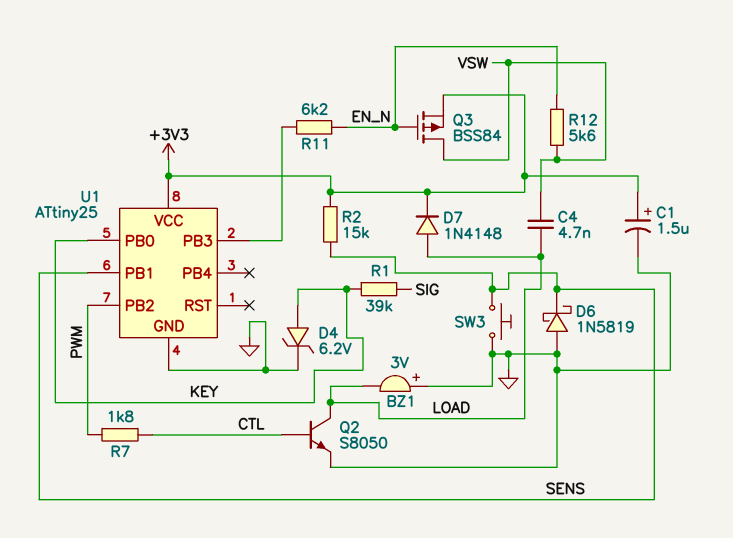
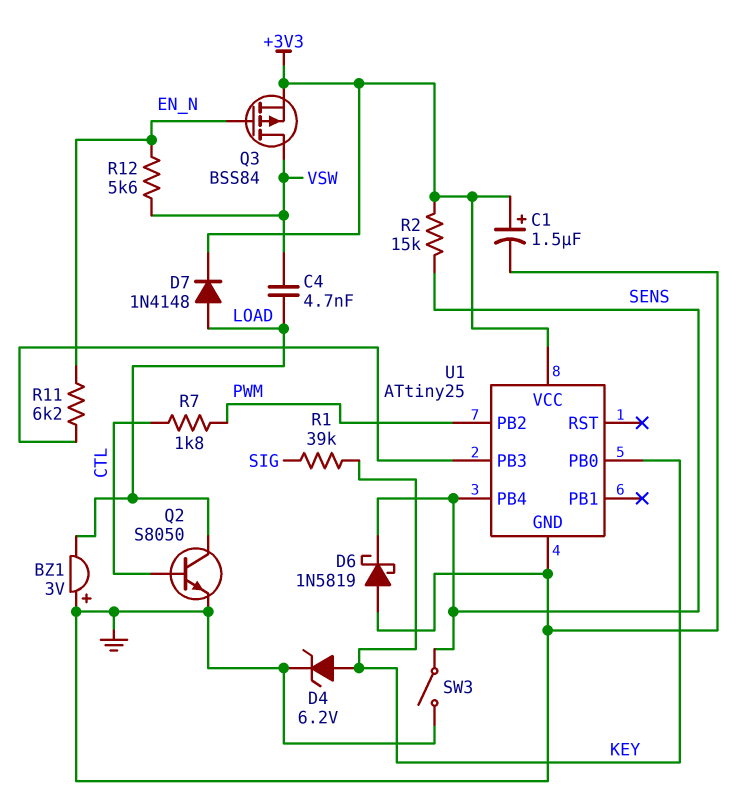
SW3: button (GND, SENS) -> switch (GND, SENS)
U1 pin PB1: SENS -> none
U1 pin PB4: none -> SENS

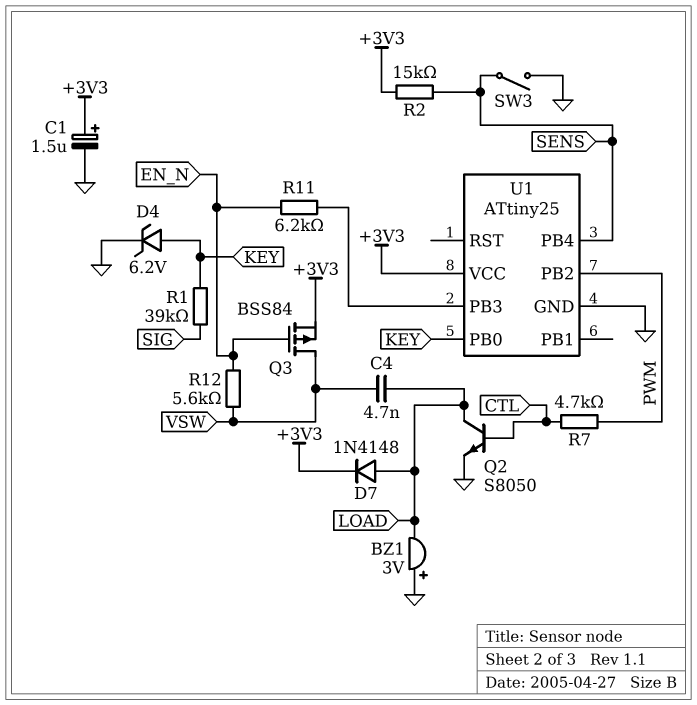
D6: schottky 1N5819 (A GND, K SENS) -> none
R7: 1.8k (CTL, PWM) -> 4.7k (CTL, PWM)

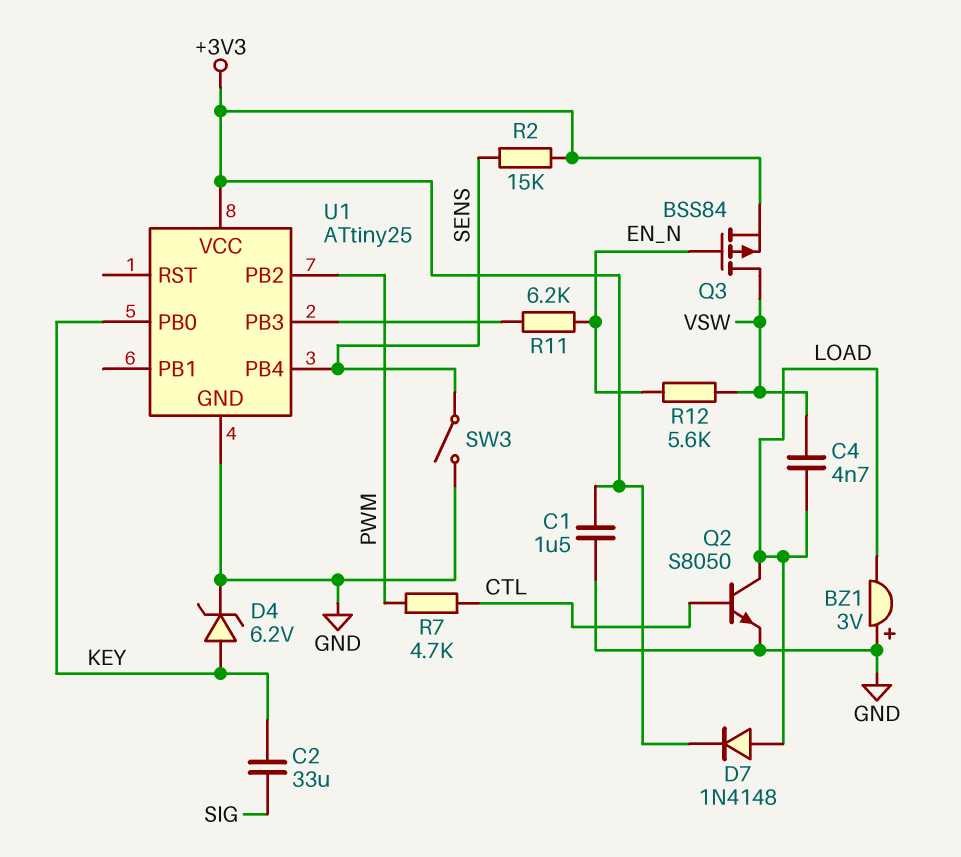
C1: 1.5uF (plus +3V3, minus GND) -> 1.5uF (+3V3, GND)
C2: none -> 33uF (KEY, SIG)
R1: 39k (KEY, SIG) -> none

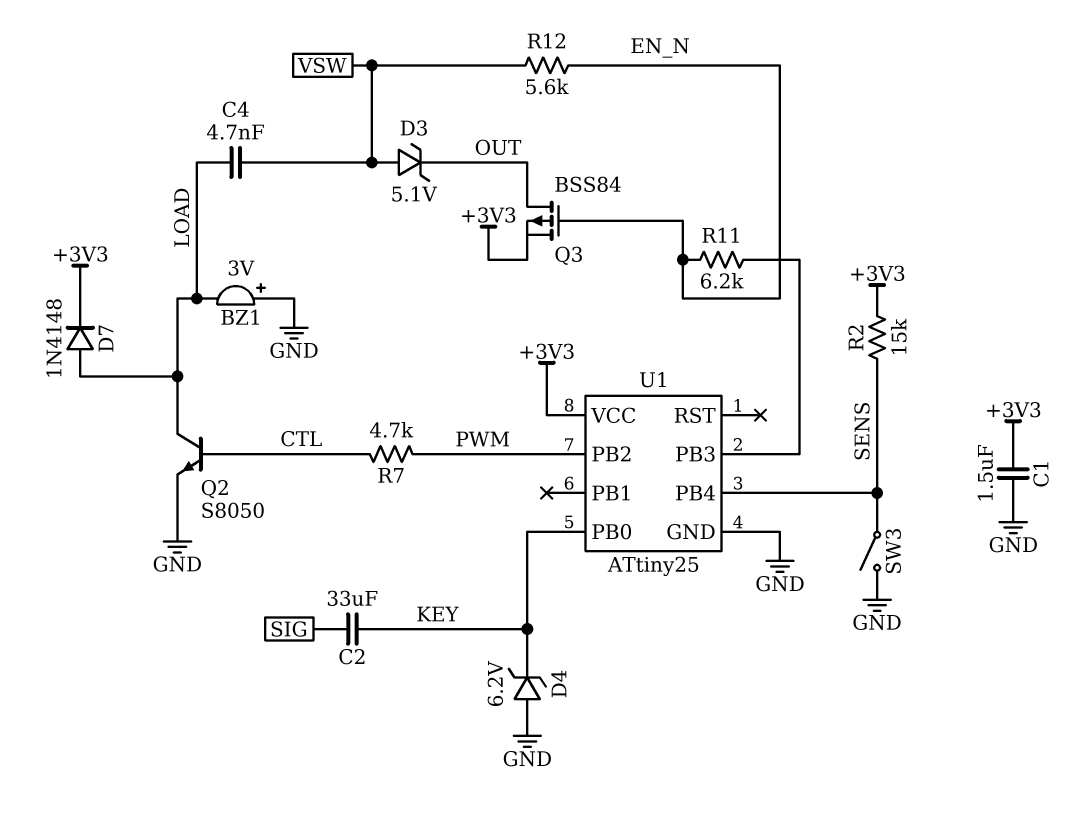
D3: none -> zener 5.1V (A VSW, K OUT)
D4: zener 6.2V (A KEY, K GND) -> zener 6.2V (A GND, K KEY)
Q3: PMOS BSS84 (G EN_N, D VSW, S +3V3) -> PMOS BSS84 (G EN_N, D OUT, S +3V3)

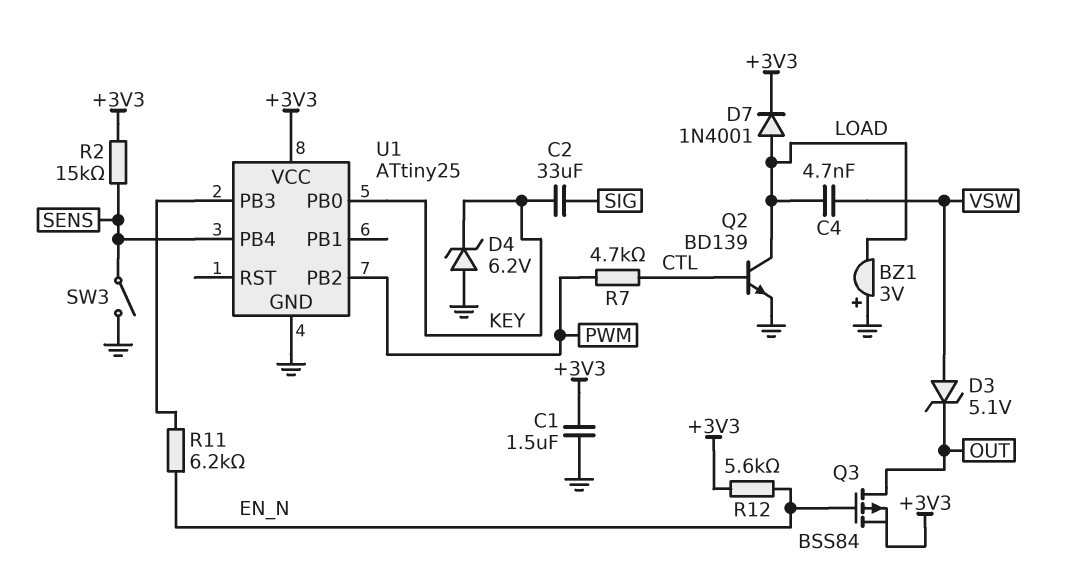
D7: diode 1N4148 (A LOAD, K +3V3) -> diode 1N4001 (A LOAD, K +3V3)
Q2: NPN S8050 (B CTL, C LOAD, E GND) -> NPN BD139 (B CTL, C LOAD, E GND)
R12: 5.6k (EN_N, VSW) -> 5.6k (+3V3, EN_N)

